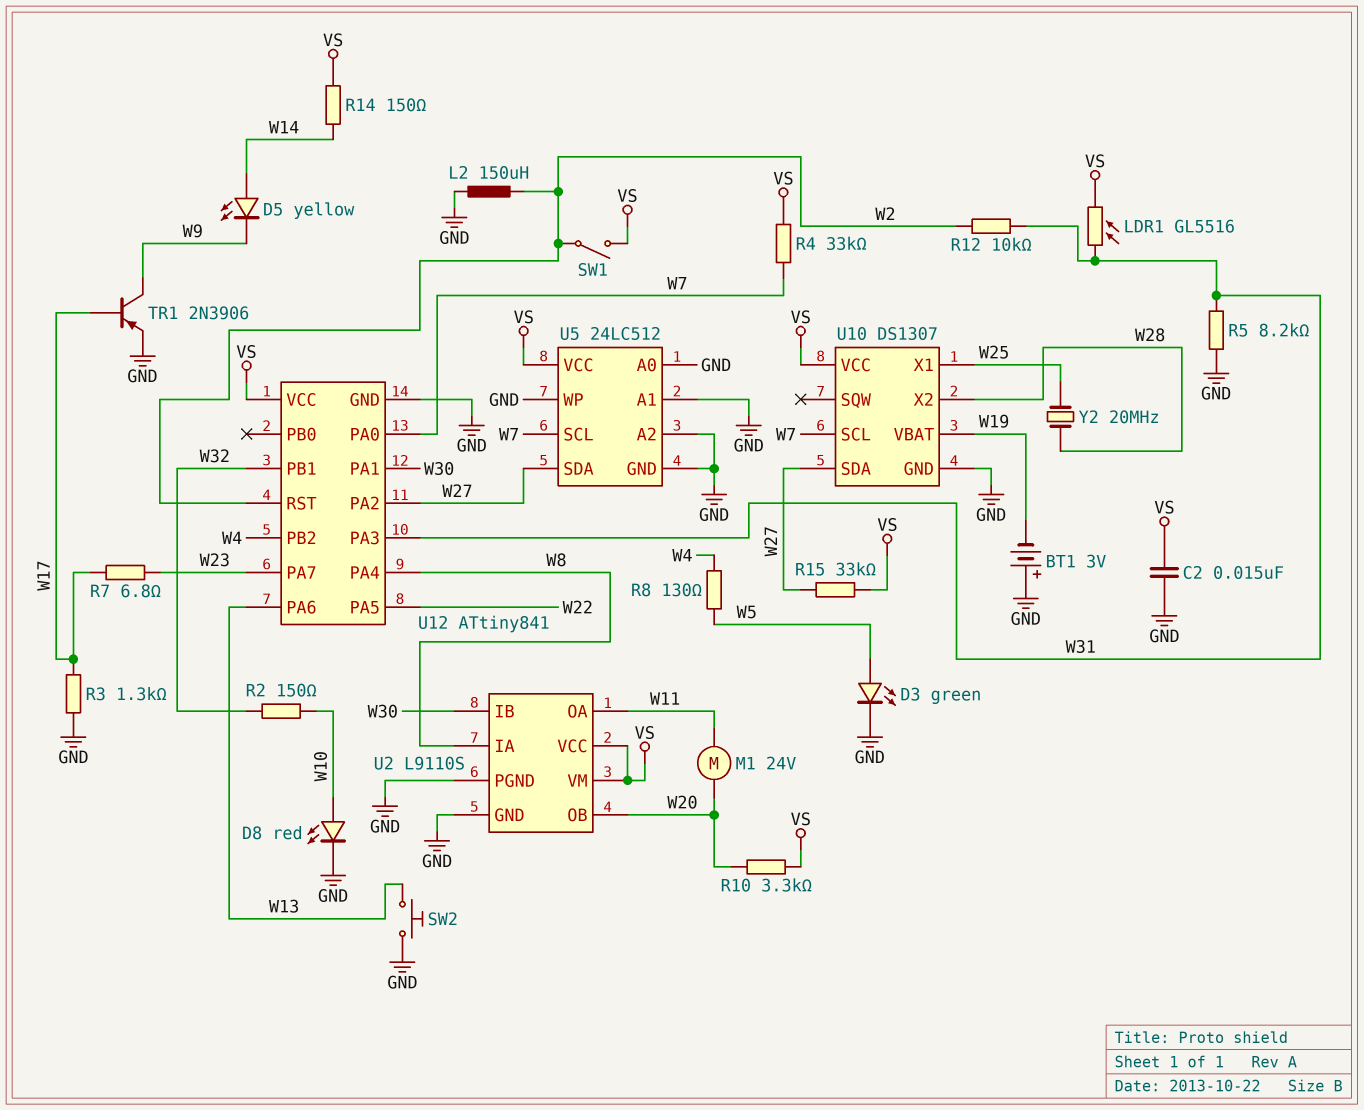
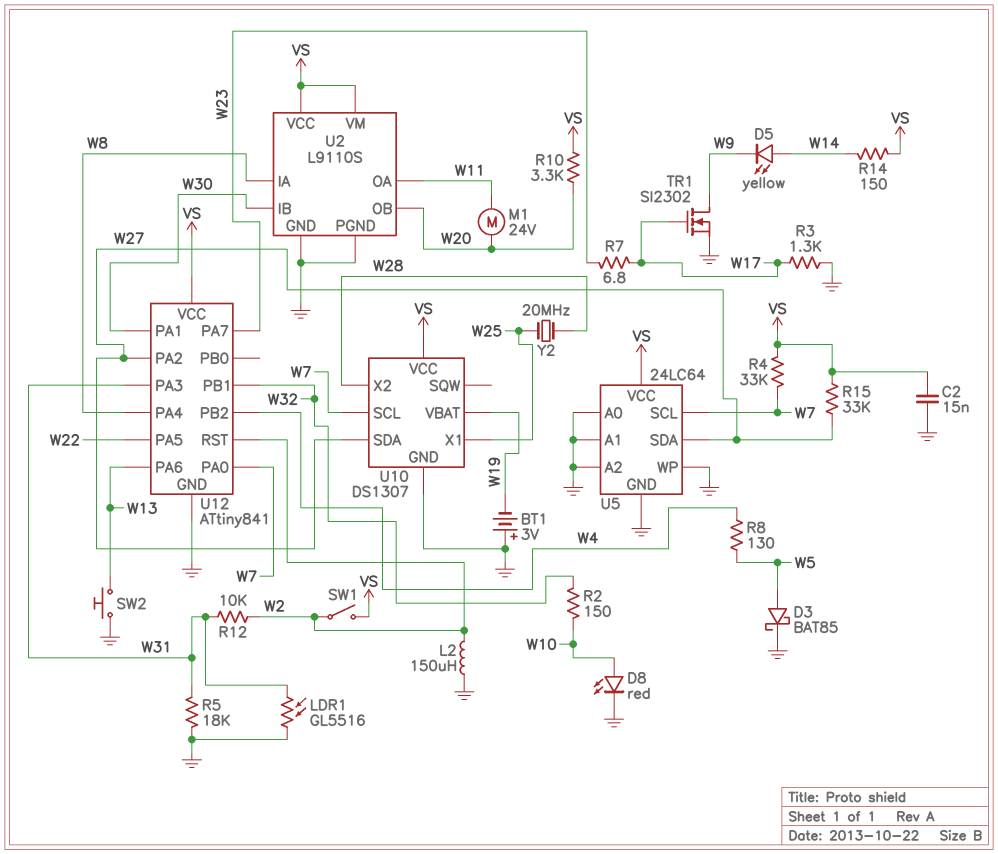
D3: LED green (A W5, K GND) -> schottky BAT85 (A W5, K GND)
LDR1: GL5516 (VS, W31) -> GL5516 (GND, W31)
R5: 8.2k (GND, W31) -> 18k (GND, W31)
TR1: PNP 2N3906 (B W17, C W9, E GND) -> NMOS SI2302 (G W17, D W9, S GND)
U5: 24LC512 -> 24LC64

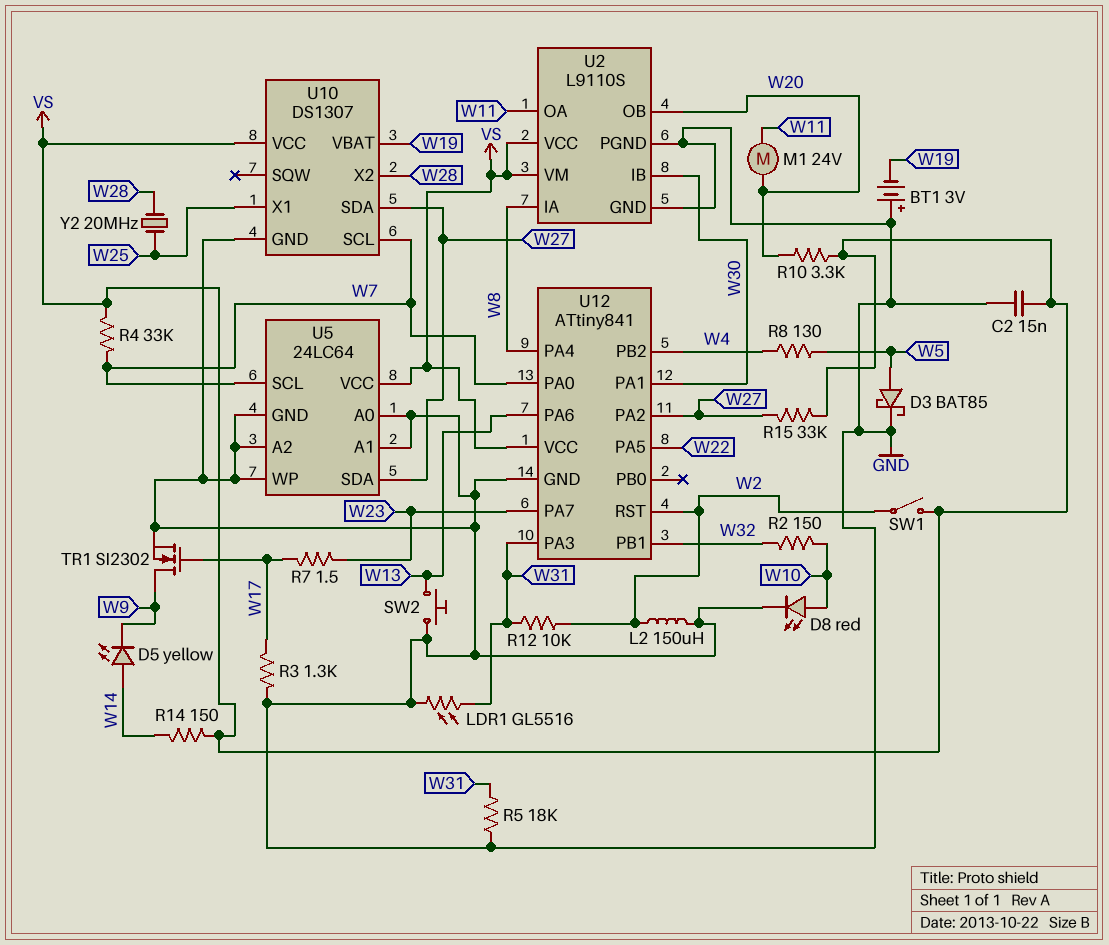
R7: 6.8 (W17, W23) -> 1.5 (W17, W23)

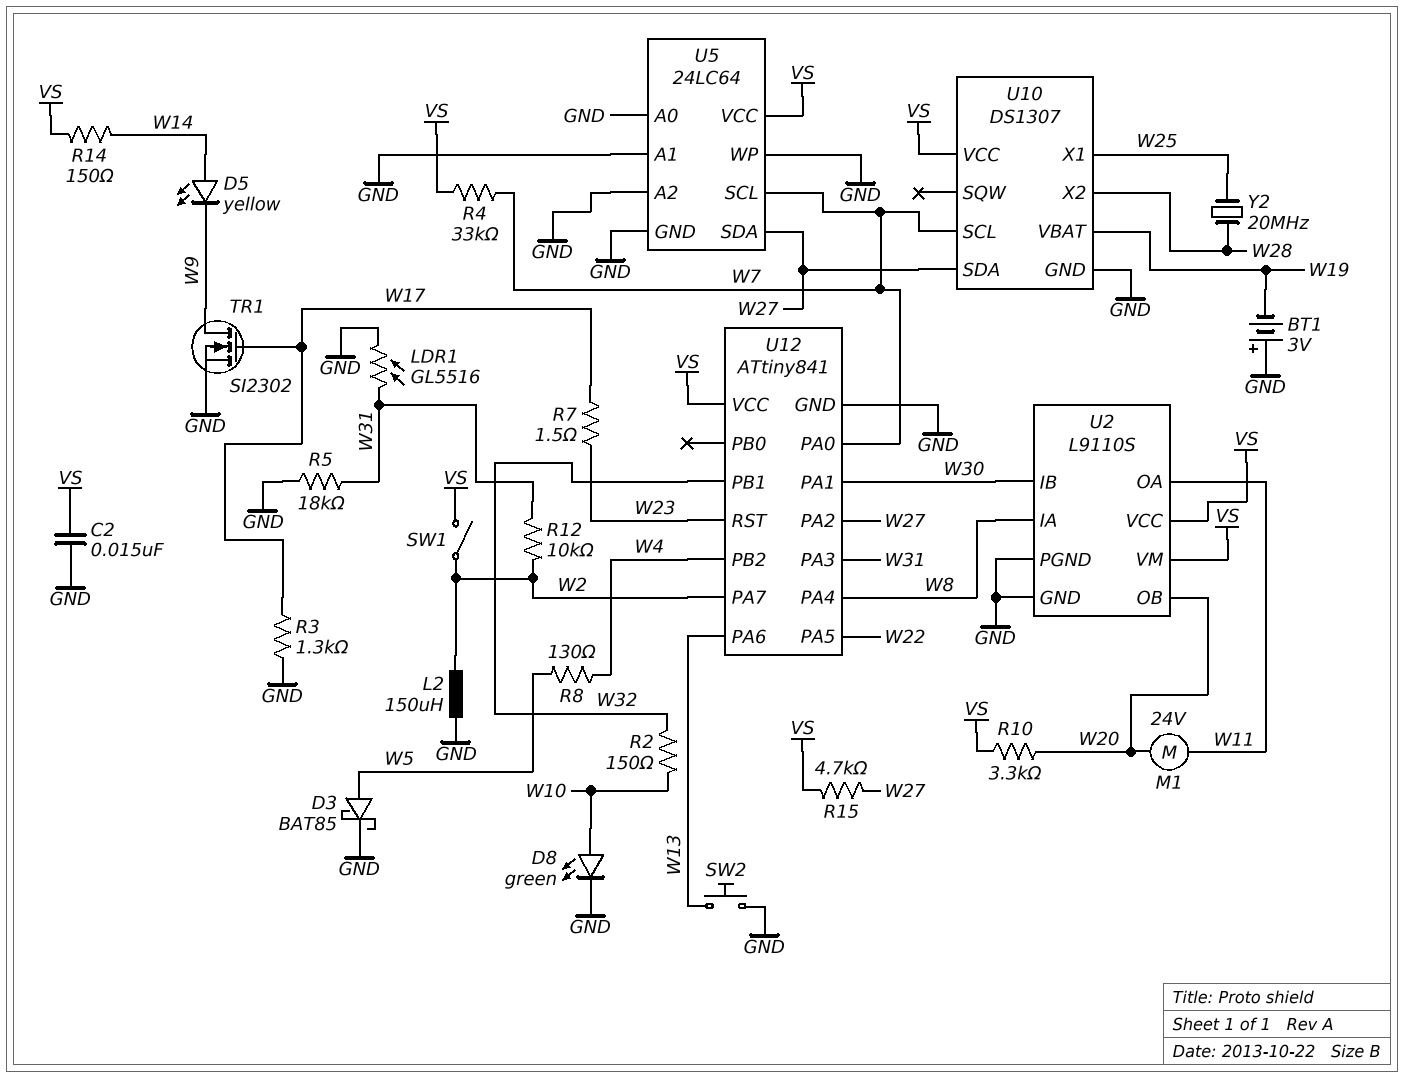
D8: LED red (A W10, K GND) -> LED green (A W10, K GND)
R15: 33k (VS, W27) -> 4.7k (VS, W27)
U12 pin PA7: W23 -> W2
U12 pin RST: W2 -> W23

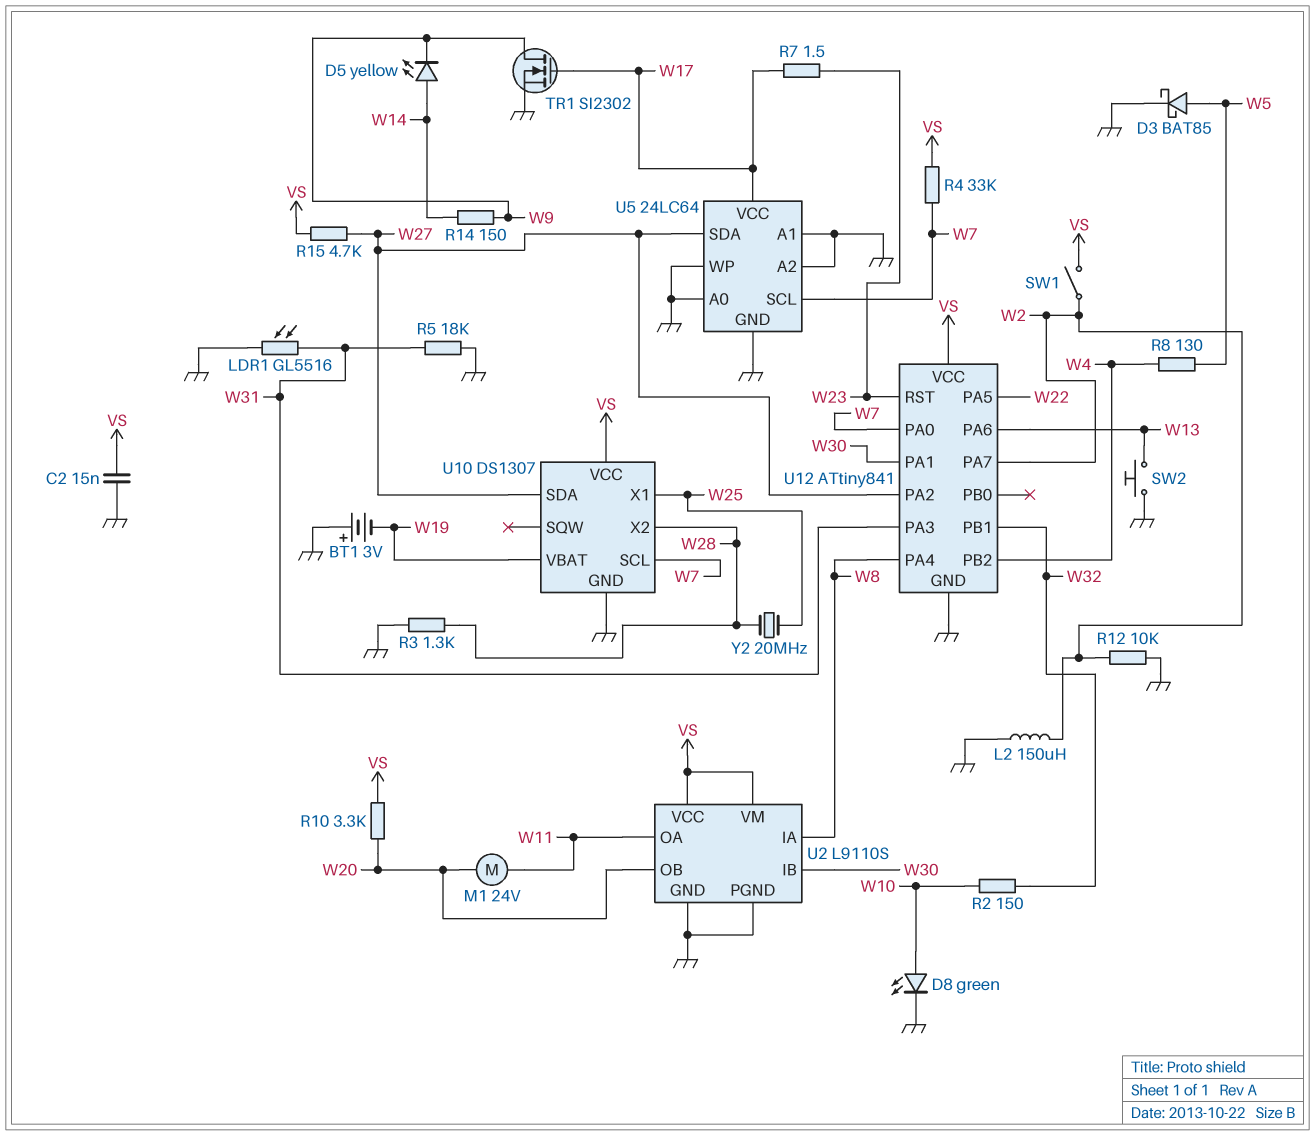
R3: 1.3k (GND, W17) -> 1.3k (GND, W28)
R12: 10k (W2, W31) -> 10k (GND, W2)
R14: 150 (VS, W14) -> 150 (W9, W14)
U5 pin VCC: VS -> W17

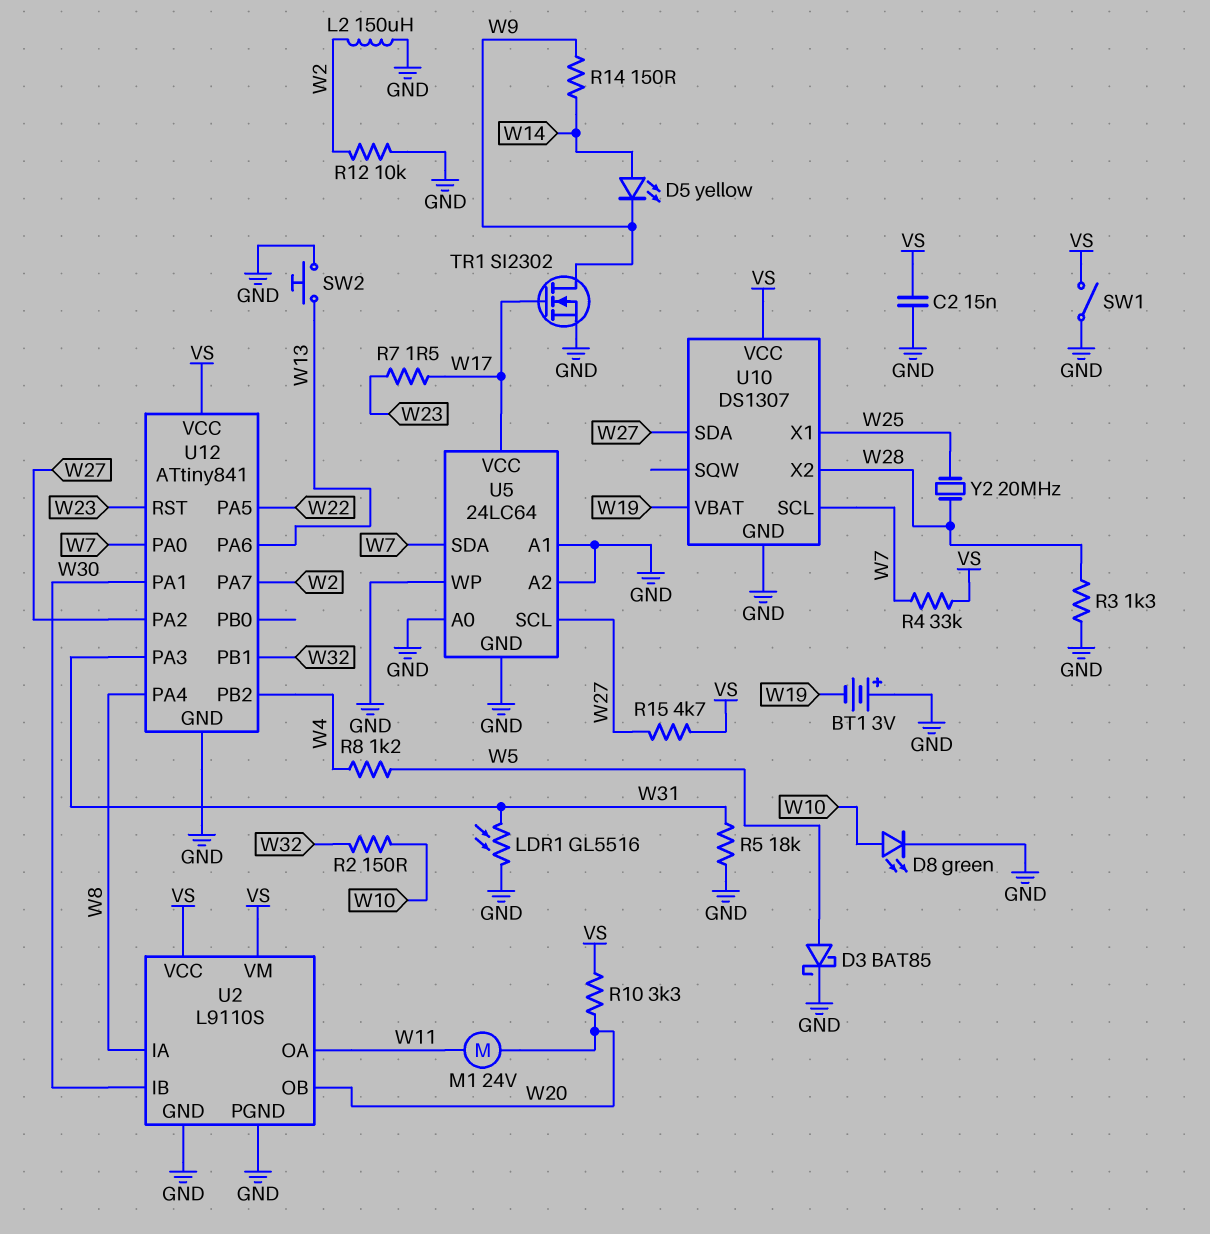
R8: 130 (W4, W5) -> 1.2k (W4, W5)
SW1: switch (VS, W2) -> switch (GND, VS)
U5 pin SCL: W7 -> W27
U5 pin SDA: W27 -> W7

